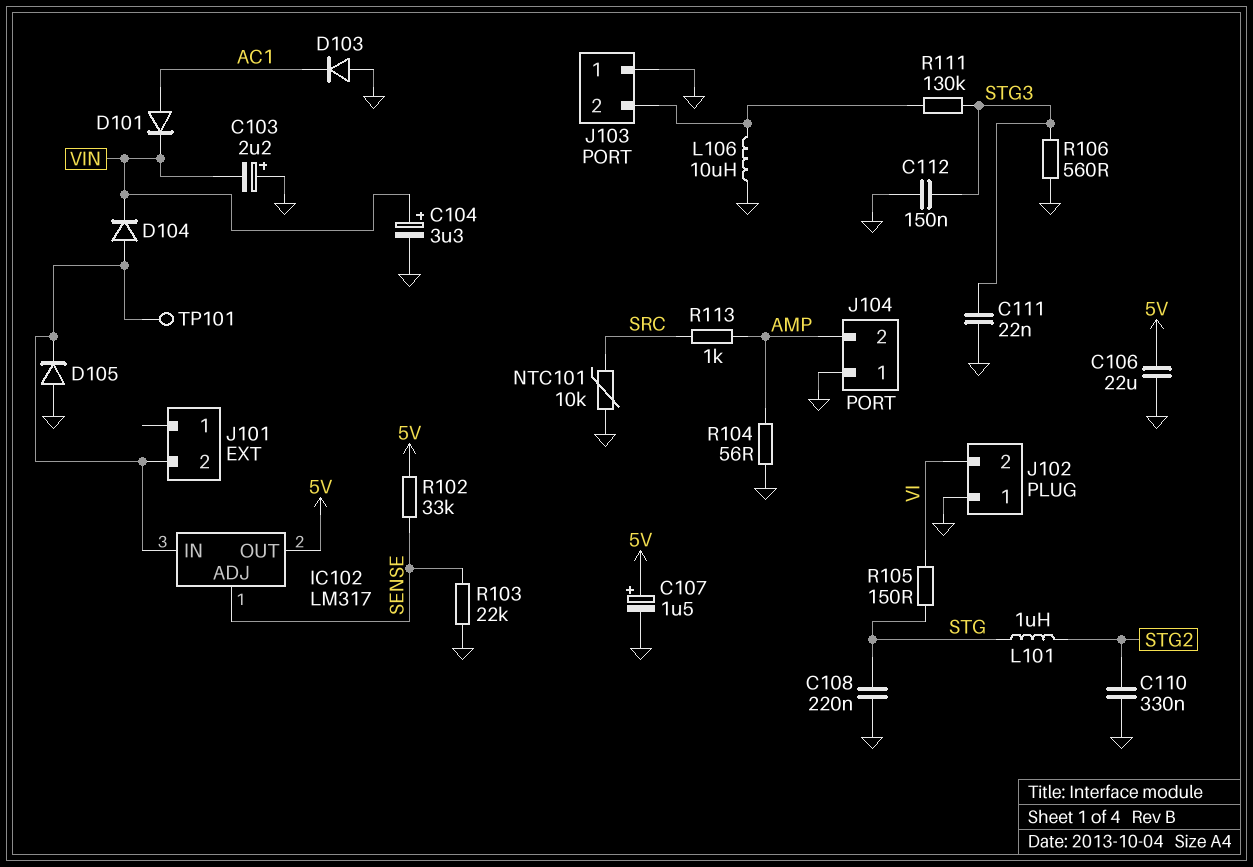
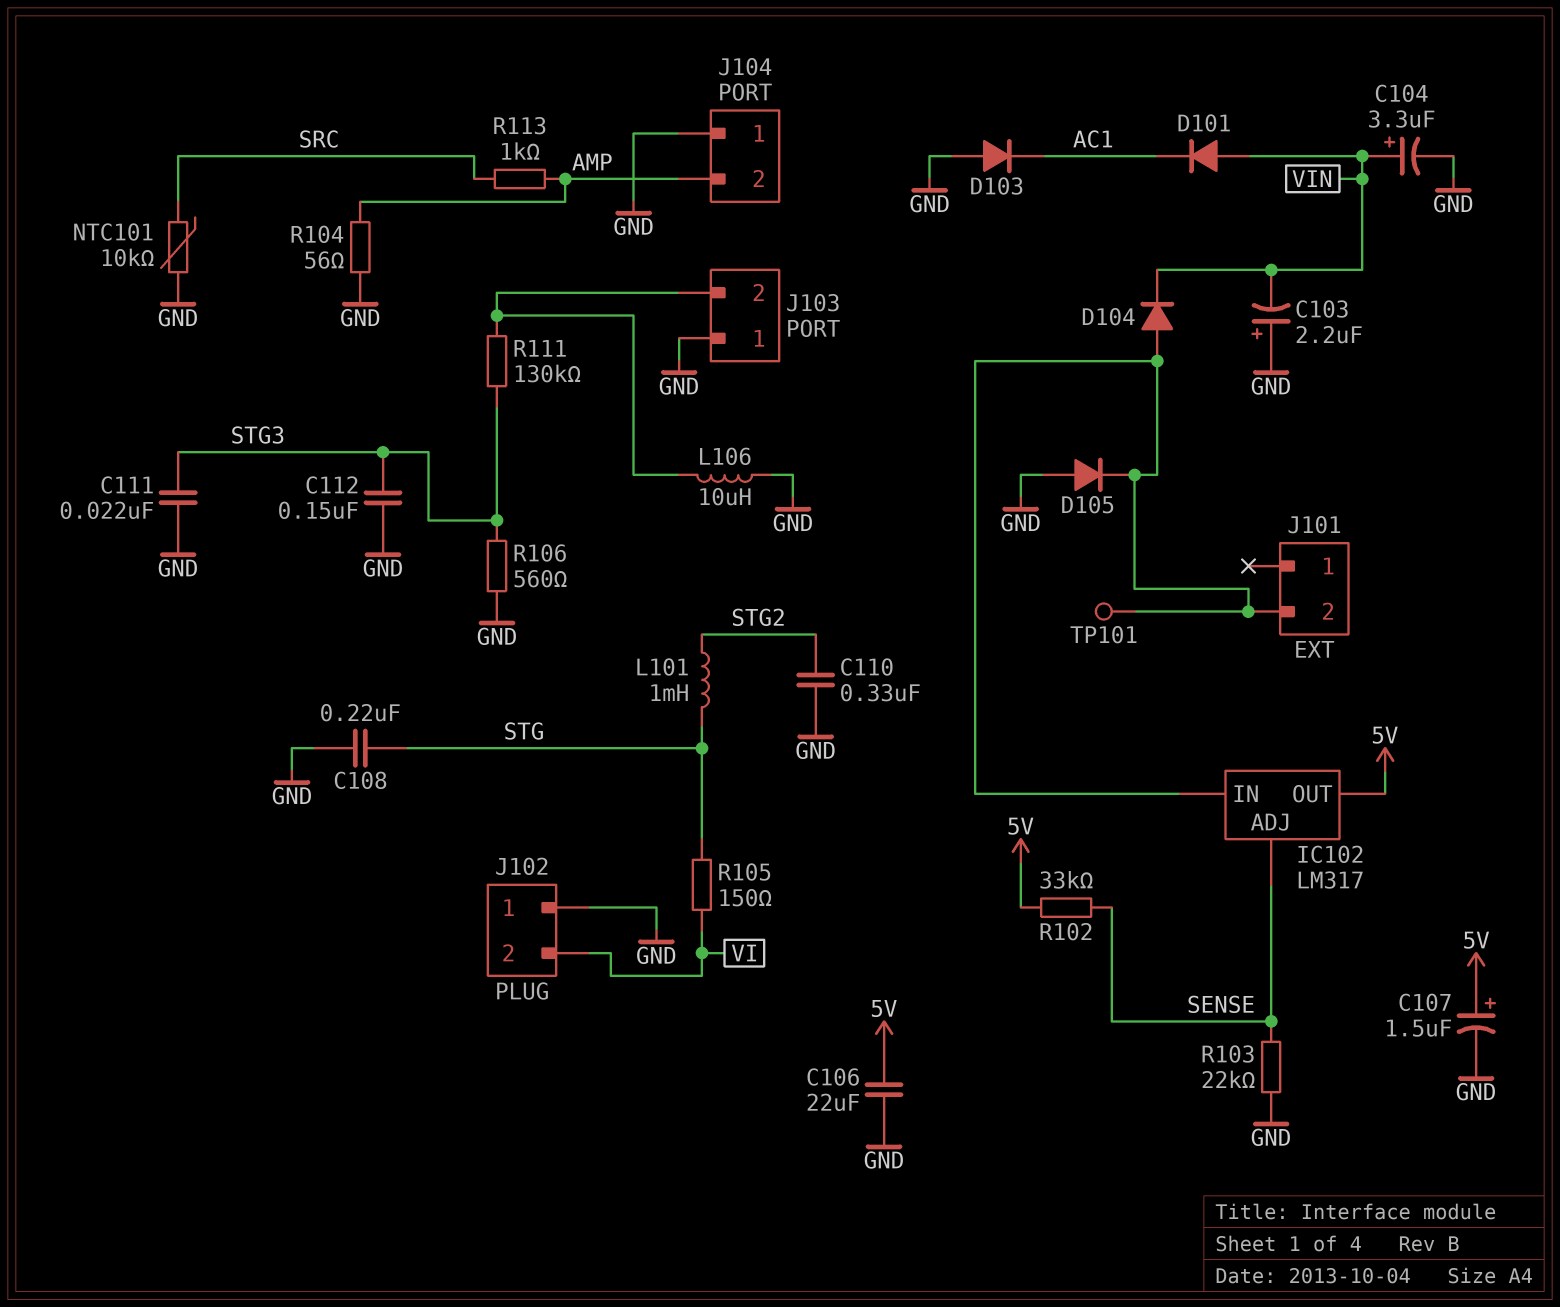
D101: diode (A AC1, K VIN) -> diode (A VIN, K AC1)
L101: 1uH (STG, STG2) -> 1mH (STG, STG2)

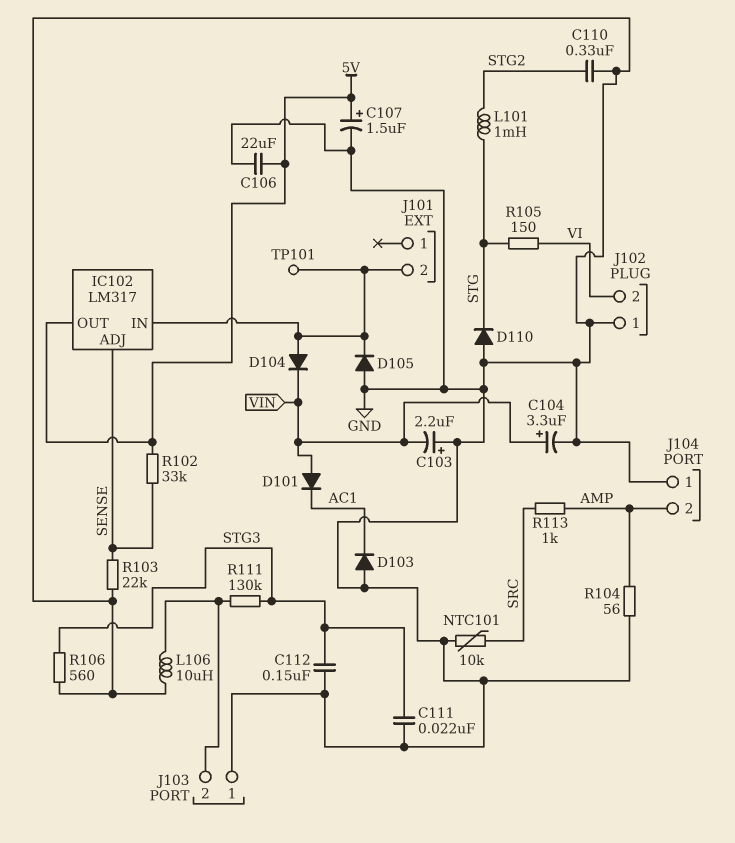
C108: 220nF (GND, STG) -> none
D110: none -> diode (A GND, K STG)

